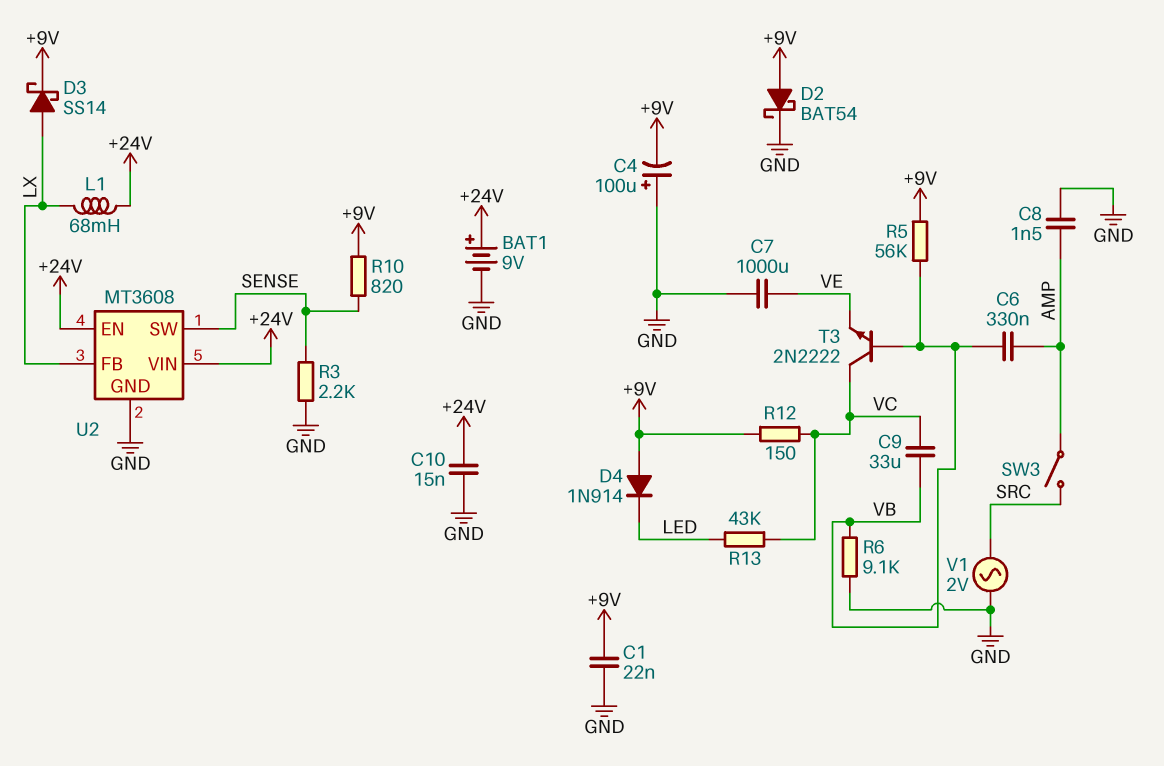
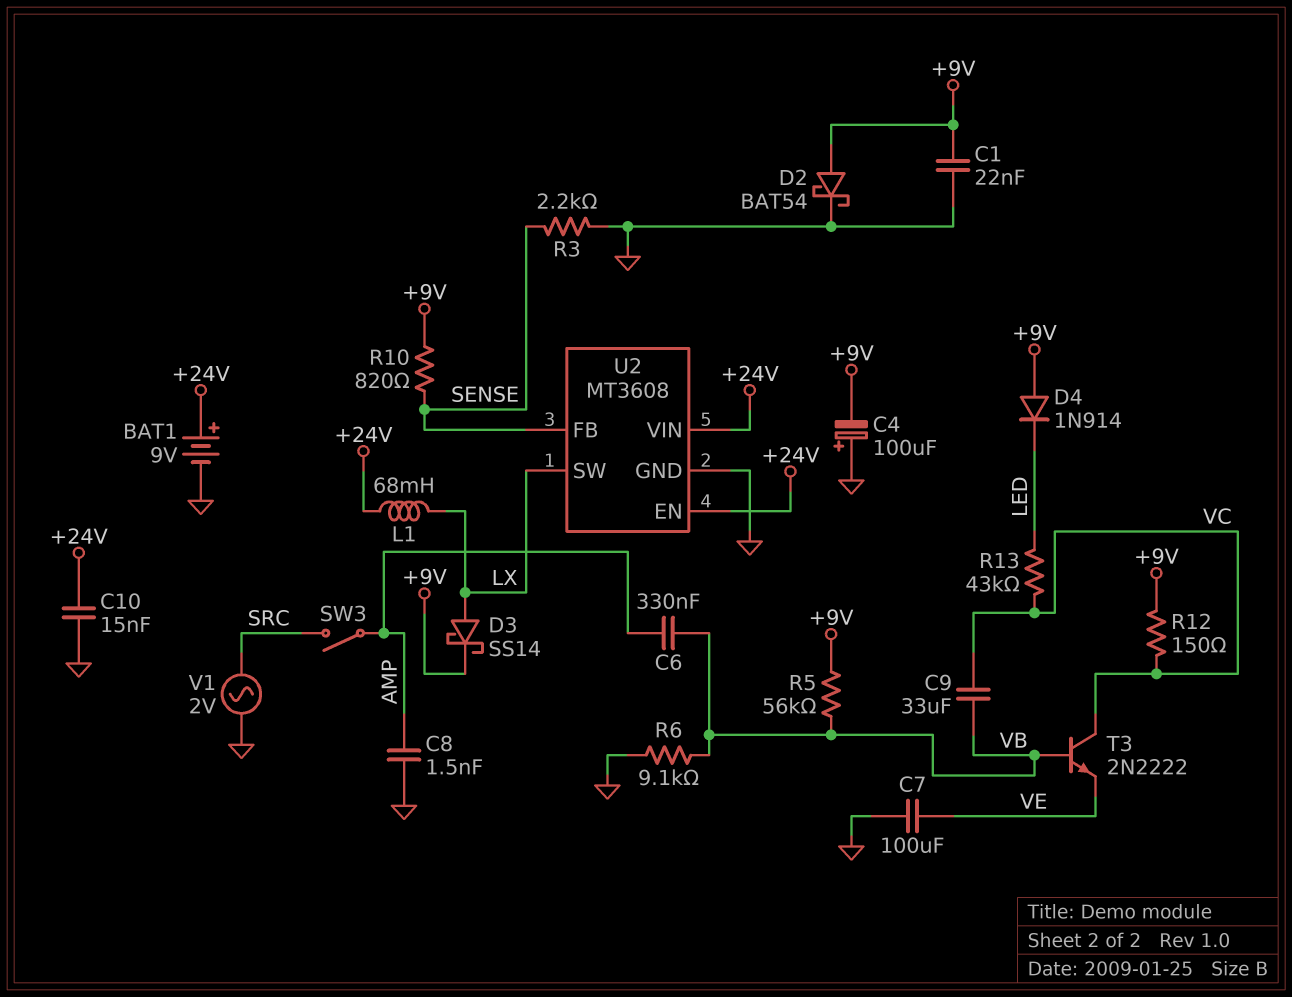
C7: 1000uF (GND, VE) -> 100uF (GND, VE)
U2 pin FB: LX -> SENSE
U2 pin SW: SENSE -> LX

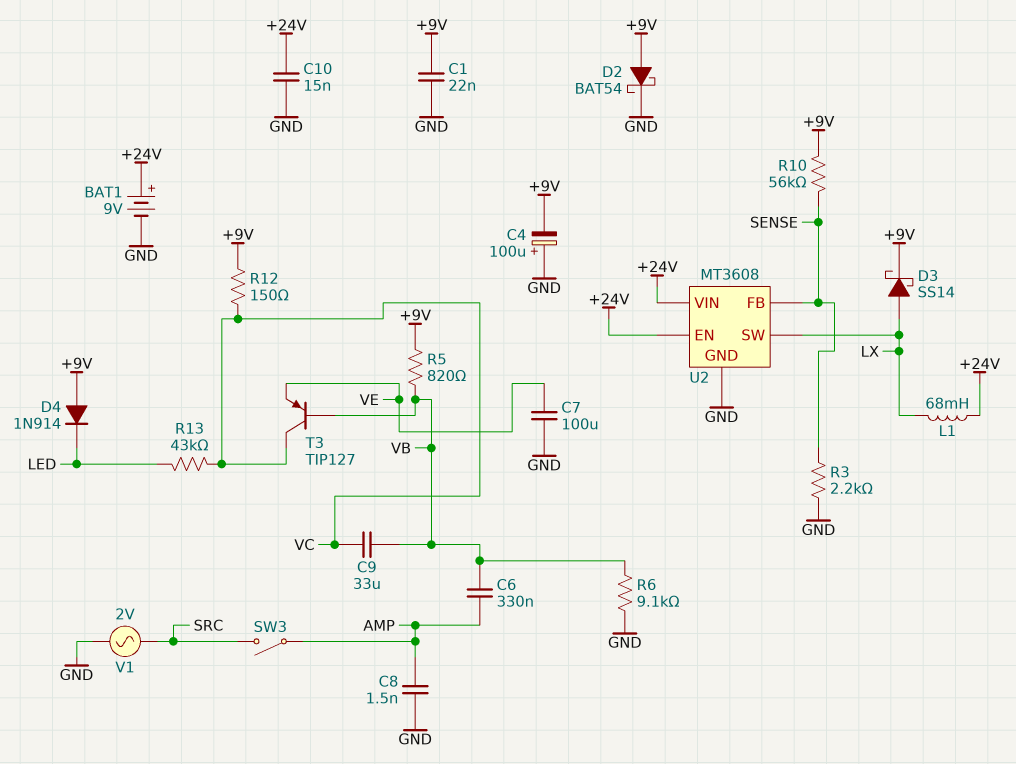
R5: 56k (+9V, VB) -> 820 (+9V, VB)
R10: 820 (+9V, SENSE) -> 56k (+9V, SENSE)
T3: NPN 2N2222 (B VB, C VC, E VE) -> PNP TIP127 (B VB, C VC, E VE)

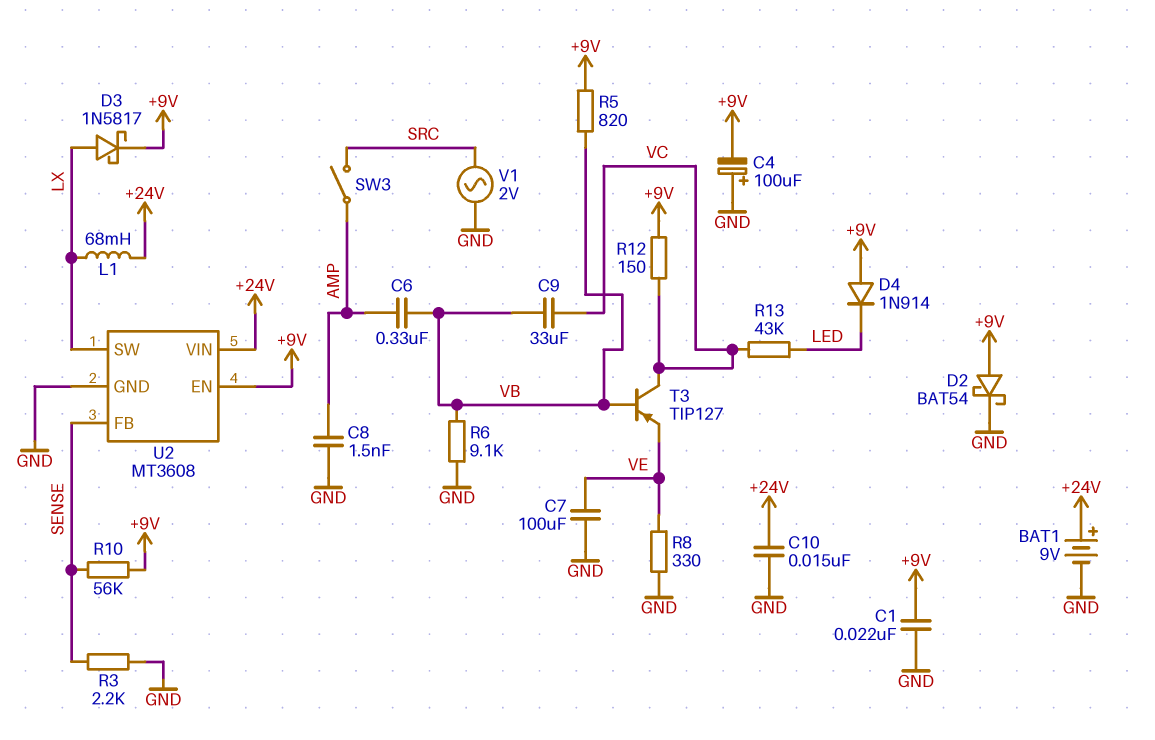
D3: schottky SS14 (A LX, K +9V) -> schottky 1N5817 (A LX, K +9V)
R8: none -> 330 (GND, VE)
U2 pin EN: +24V -> +9V

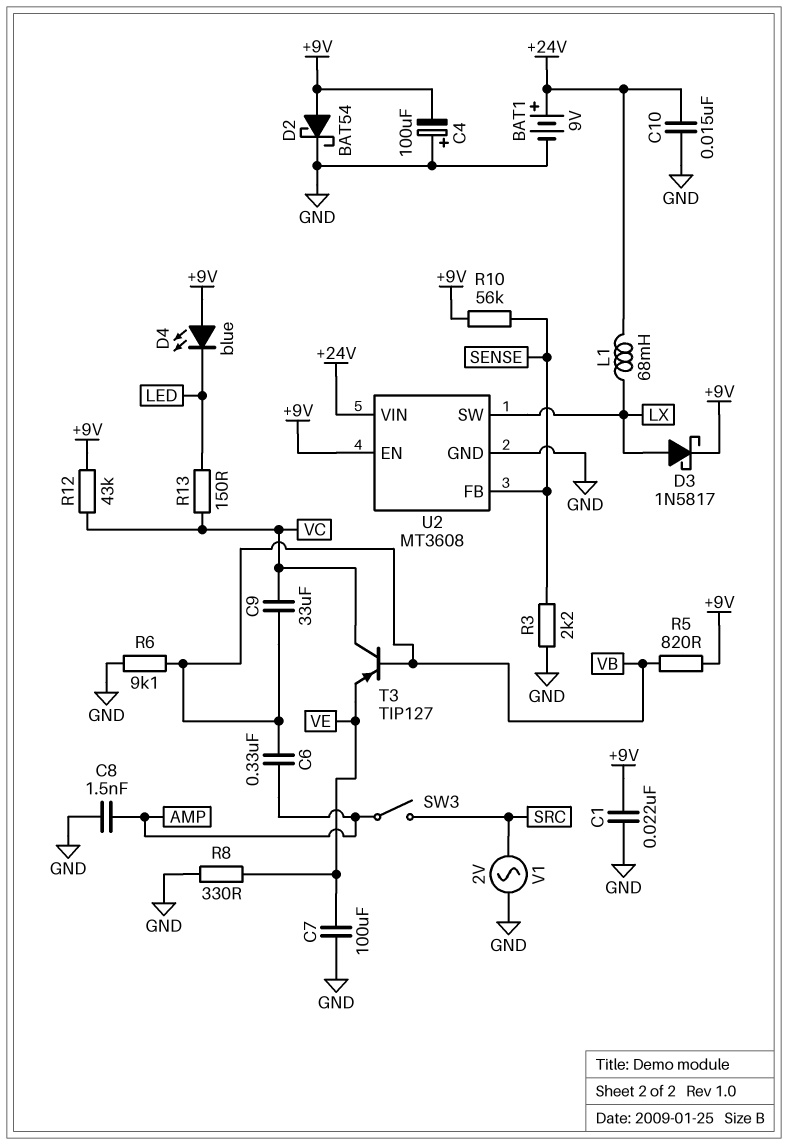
D4: diode 1N914 (A +9V, K LED) -> LED blue (A +9V, K LED)
R12: 150 (+9V, VC) -> 43k (+9V, VC)
R13: 43k (LED, VC) -> 150 (LED, VC)

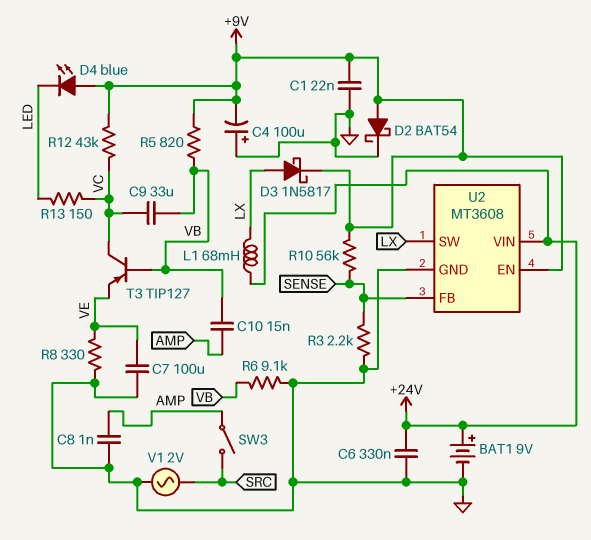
C6: 330nF (AMP, VB) -> 330nF (+24V, GND)
C8: 1.5nF (AMP, GND) -> 1nF (AMP, GND)
C10: 15nF (+24V, GND) -> 15nF (AMP, VB)

